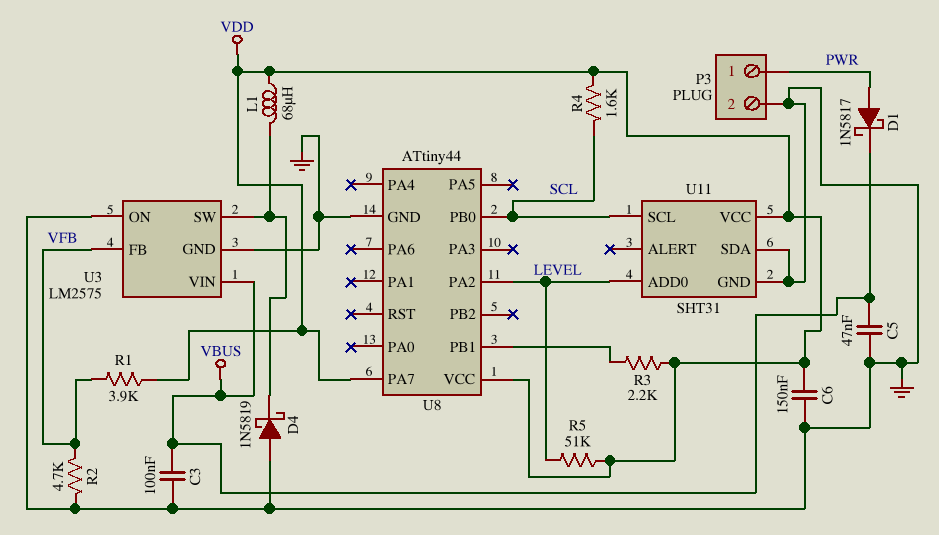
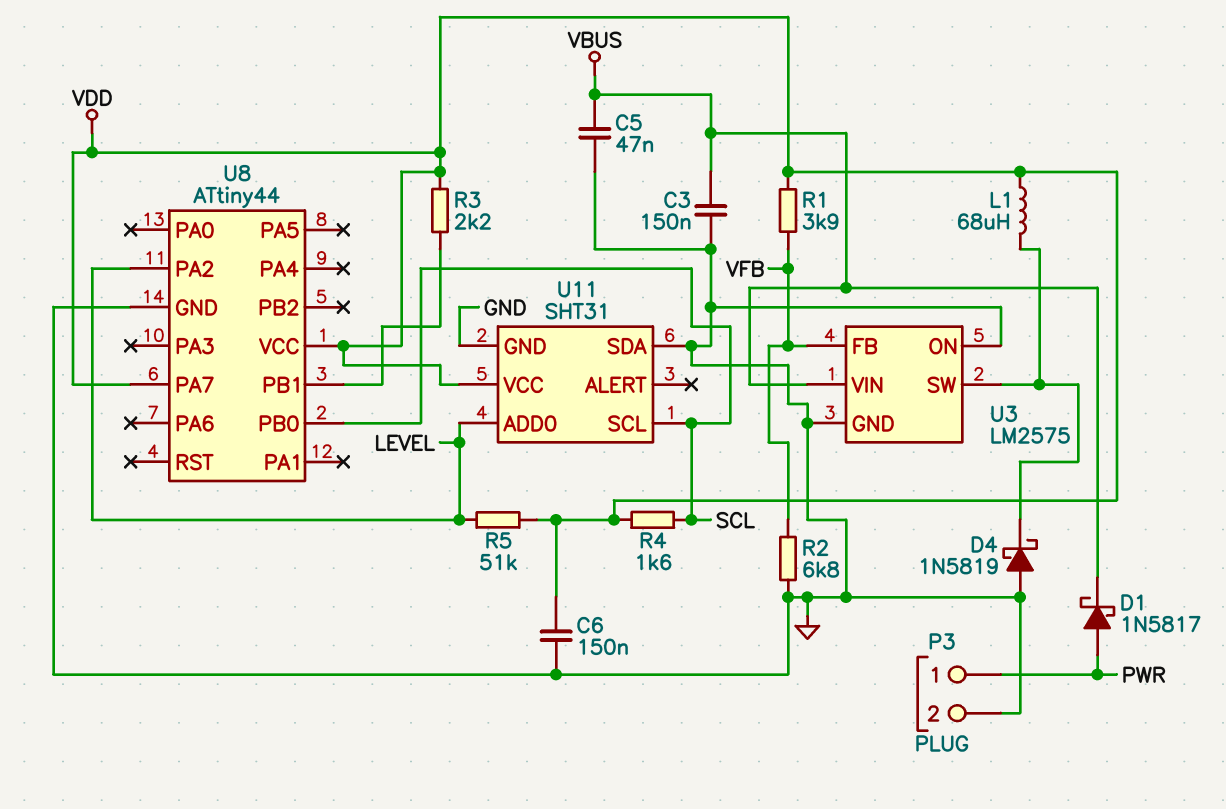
C3: 100nF (GND, VBUS) -> 150nF (GND, VBUS)
R2: 4.7k (GND, VFB) -> 6.8k (GND, VFB)

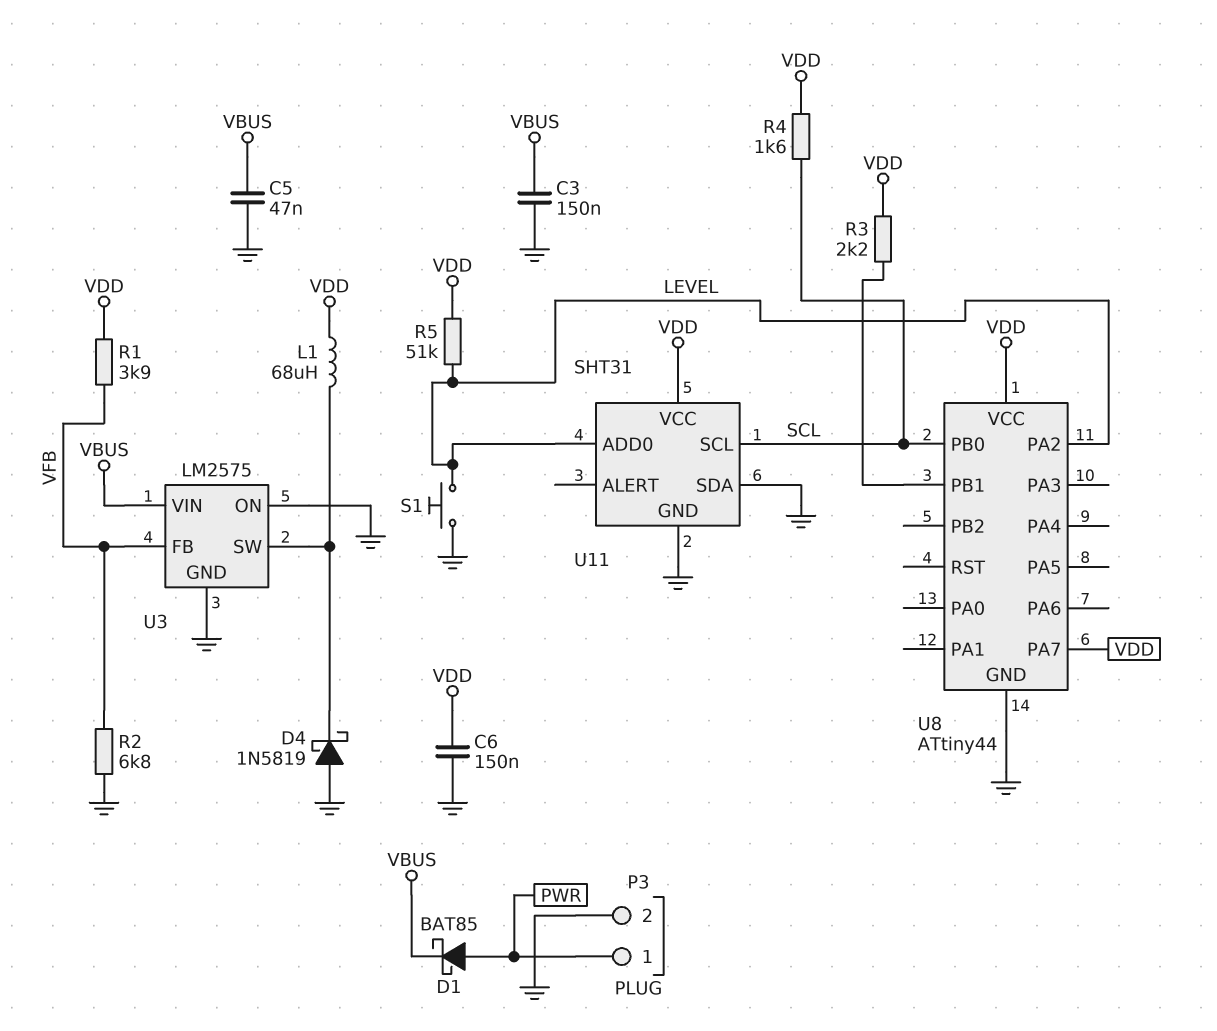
D1: schottky 1N5817 (A PWR, K VBUS) -> schottky BAT85 (A PWR, K VBUS)
S1: none -> button (GND, LEVEL)

